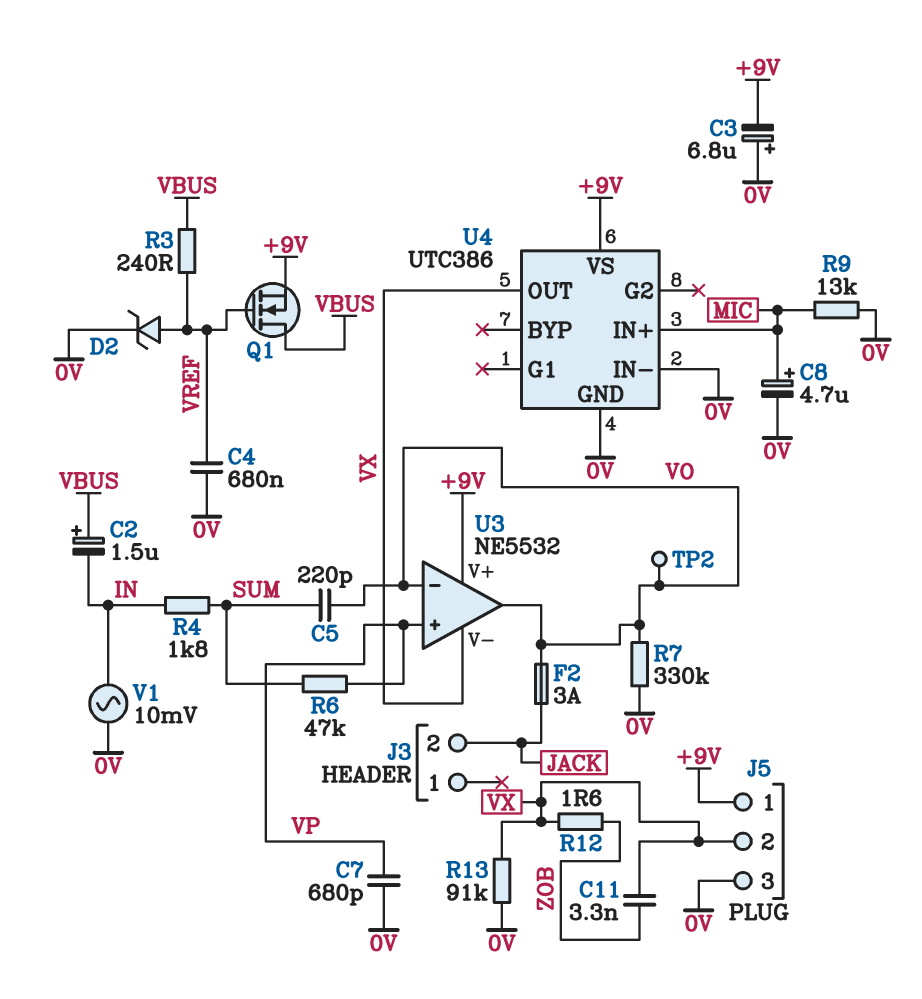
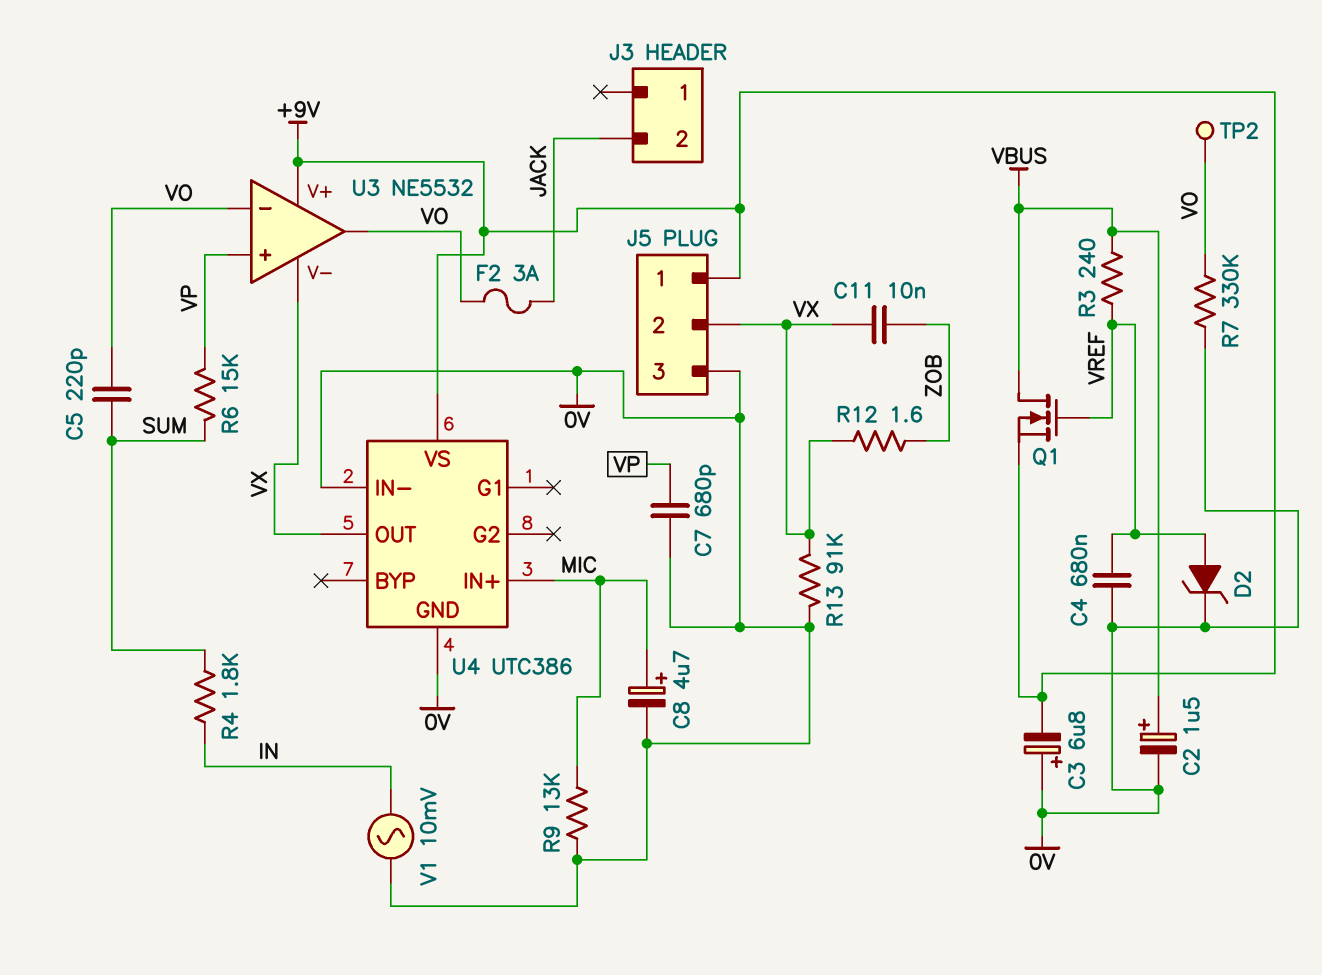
C2: 1.5uF (plus VBUS, minus IN) -> 1.5uF (plus VBUS, minus 0V)
C11: 3.3nF (VX, ZOB) -> 10nF (VX, ZOB)
R6: 47k (SUM, VP) -> 15k (SUM, VP)

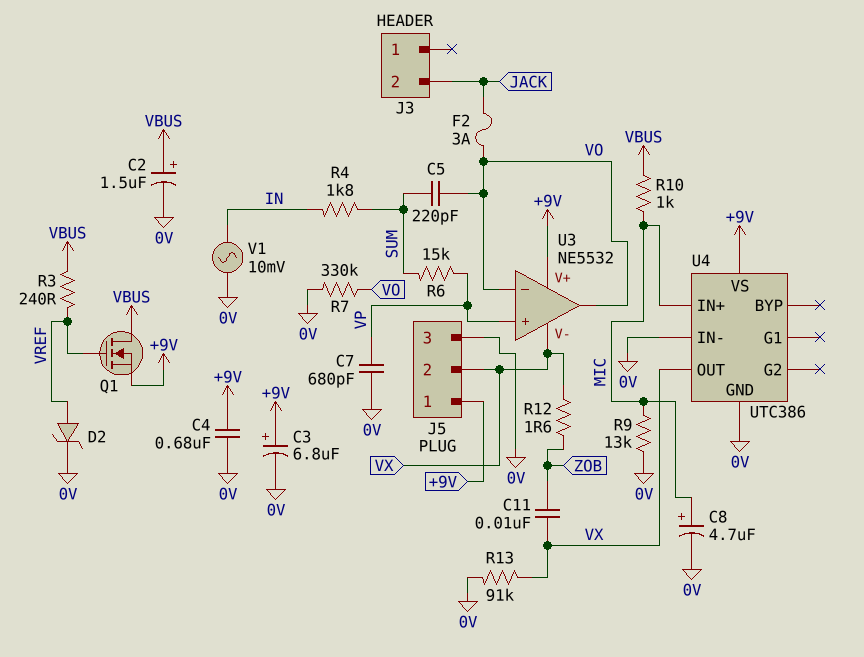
C3: 6.8uF (plus 0V, minus +9V) -> 6.8uF (plus +9V, minus 0V)
C4: 680nF (0V, VREF) -> 680nF (+9V, 0V)
R10: none -> 1k (MIC, VBUS)
TP2: test point (VO) -> none

